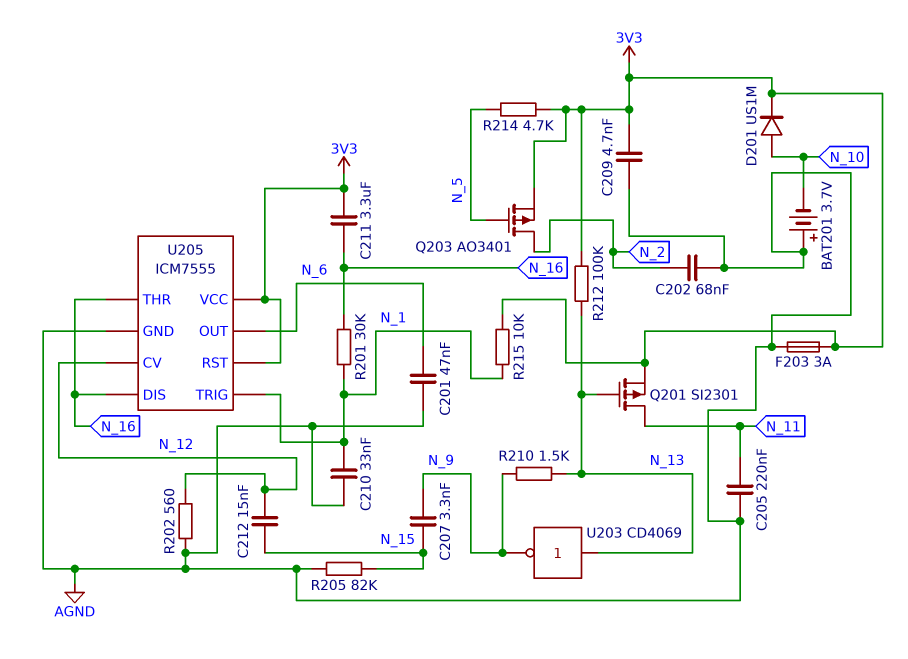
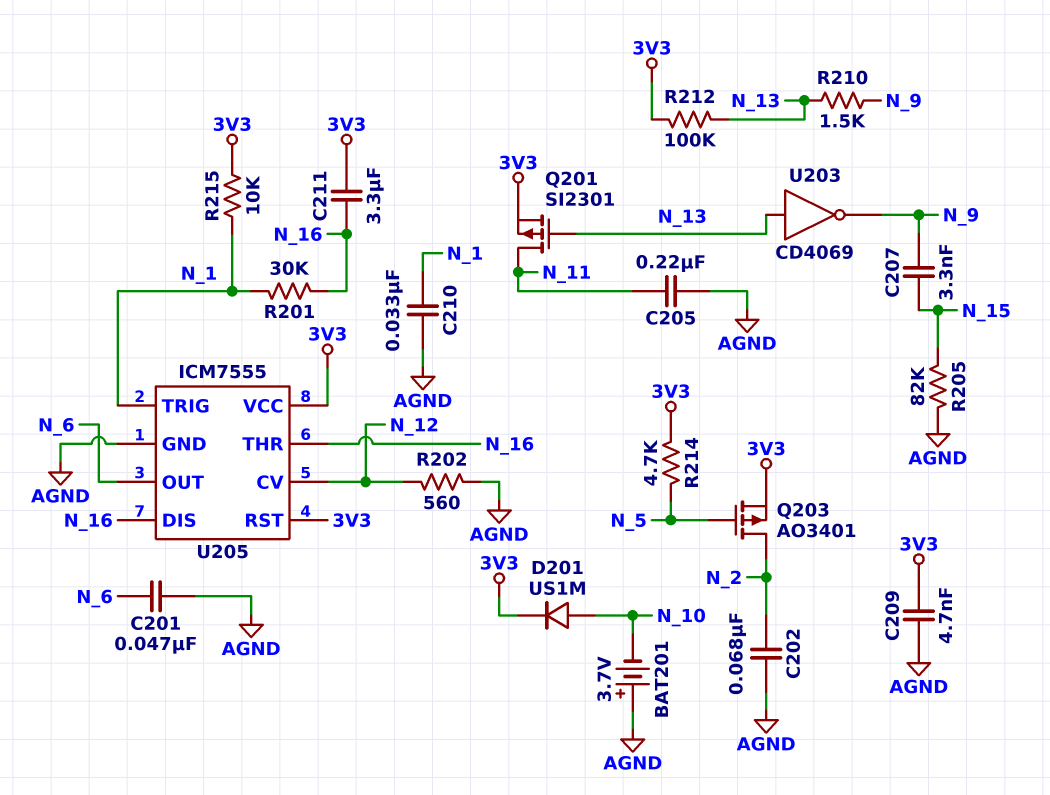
C212: 15nF (N_12, N_15) -> none
F203: 3A (3V3, AGND) -> none

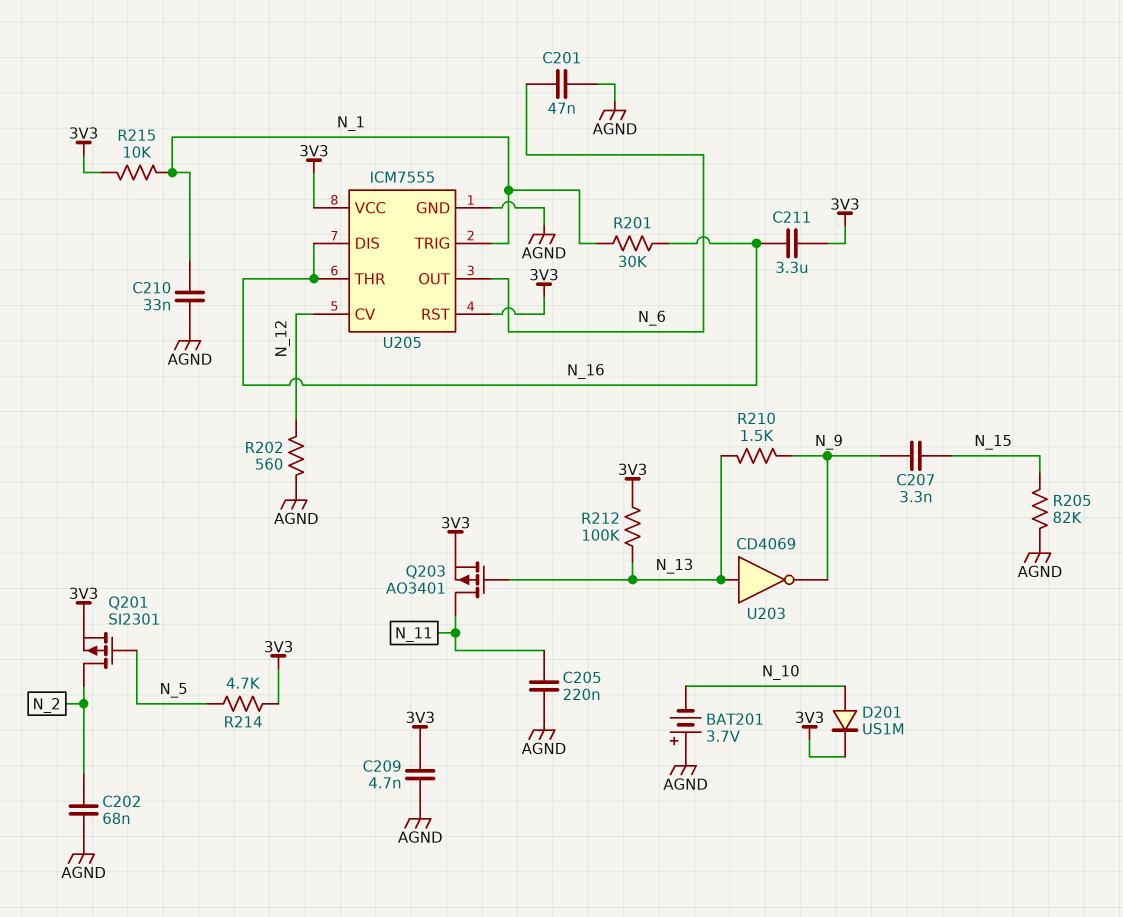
Q201: PMOS SI2301 (G N_13, D N_11, S 3V3) -> PMOS SI2301 (G N_5, D N_2, S 3V3)
Q203: PMOS AO3401 (G N_5, D N_2, S 3V3) -> PMOS AO3401 (G N_13, D N_11, S 3V3)

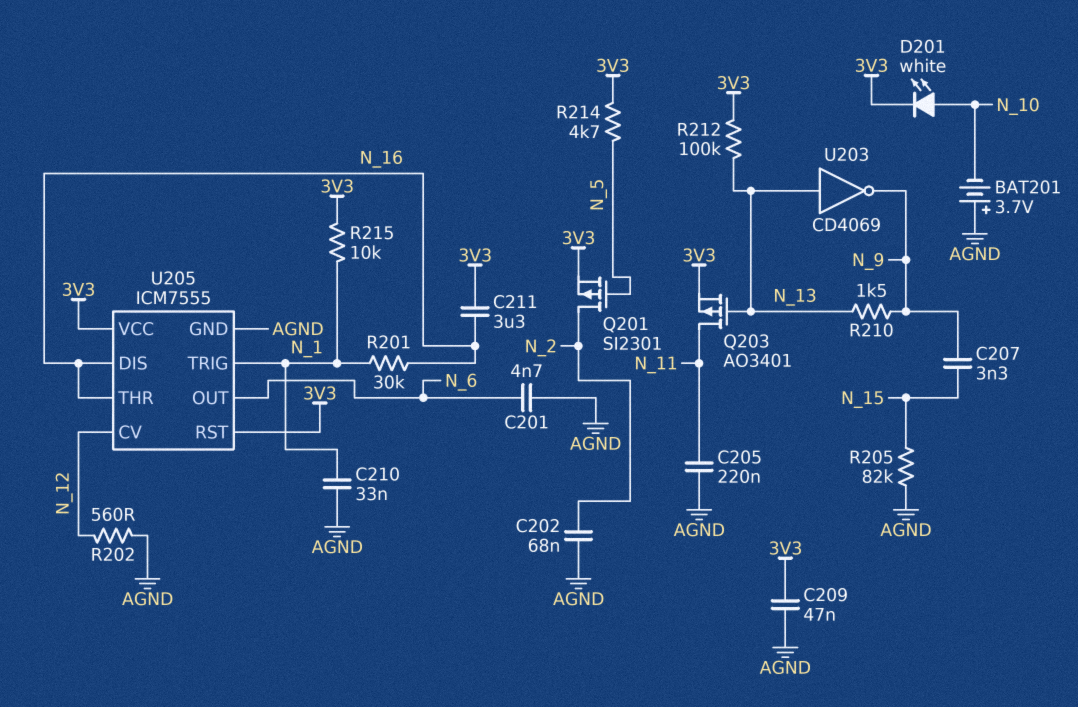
C201: 47nF (AGND, N_6) -> 4.7nF (AGND, N_6)
C209: 4.7nF (3V3, AGND) -> 47nF (3V3, AGND)
D201: diode US1M (A N_10, K 3V3) -> LED white (A N_10, K 3V3)

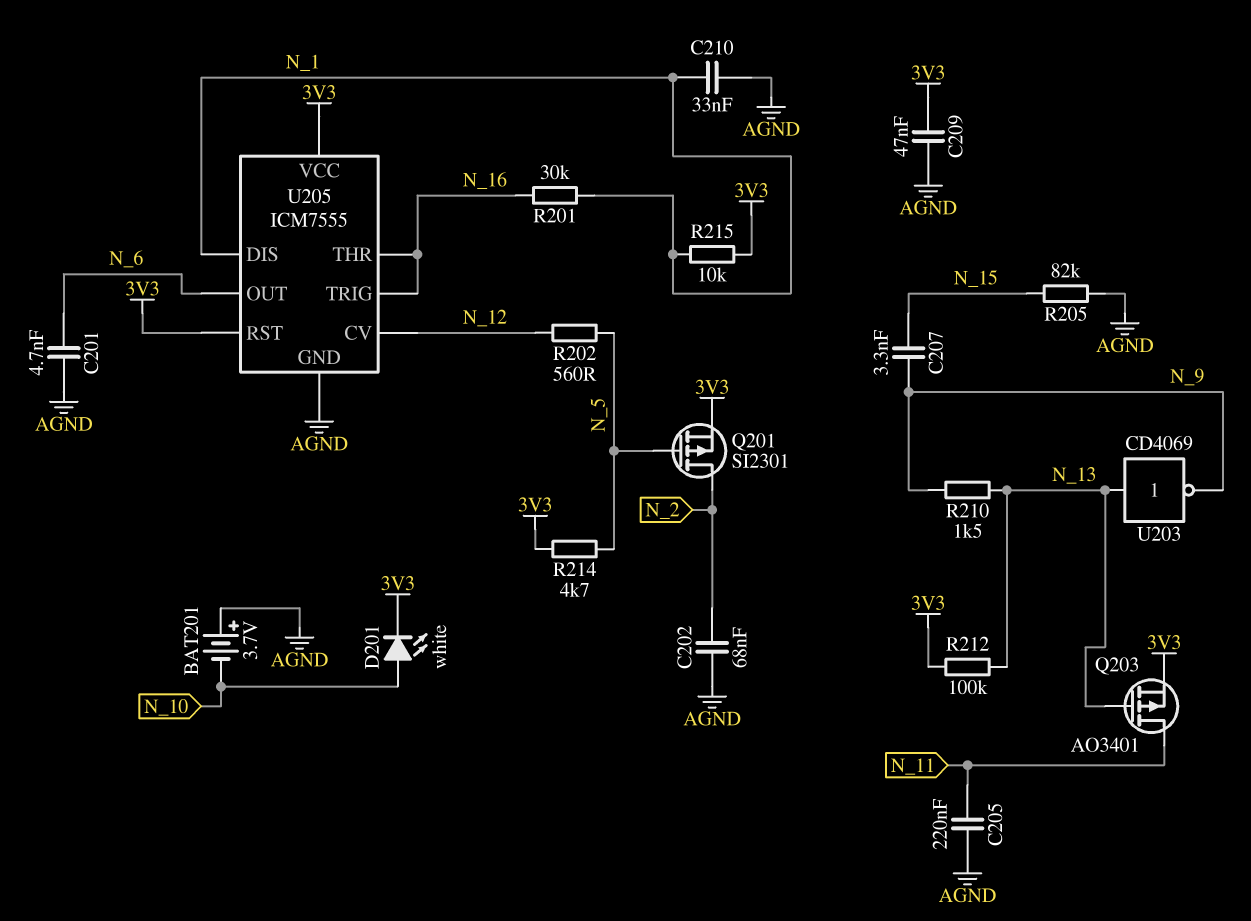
C211: 3.3uF (3V3, N_16) -> none
R202: 560 (AGND, N_12) -> 560 (N_5, N_12)
U205 pin DIS: N_16 -> N_1
U205 pin TRIG: N_1 -> N_16

